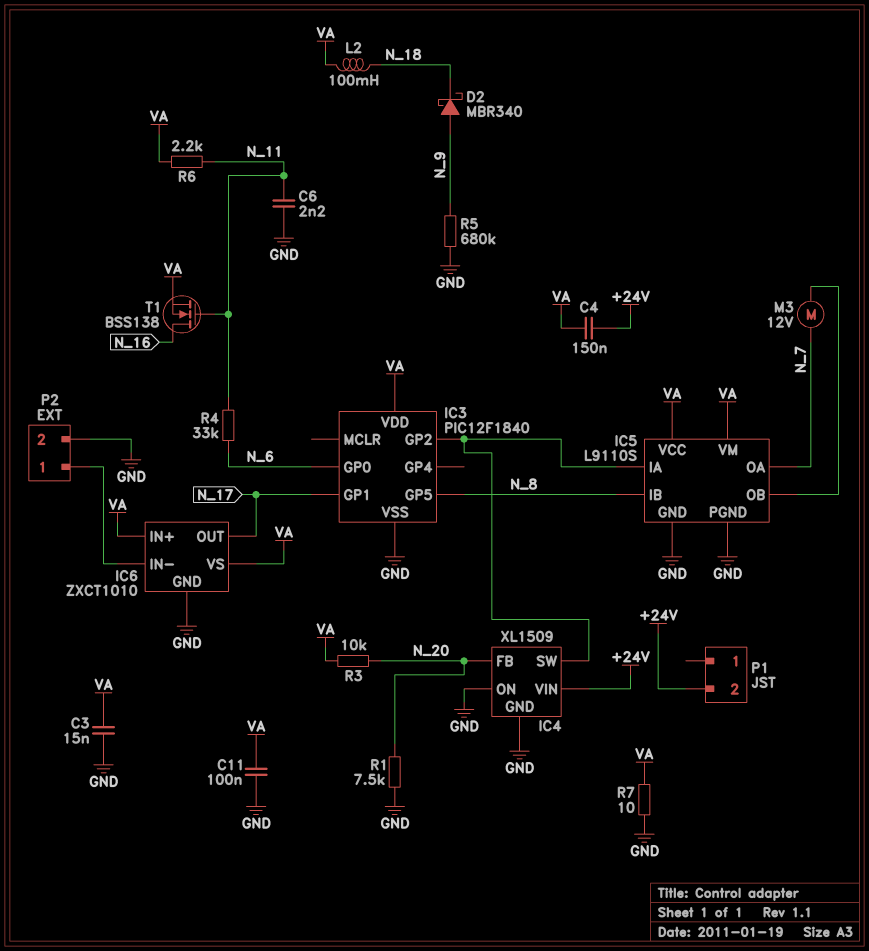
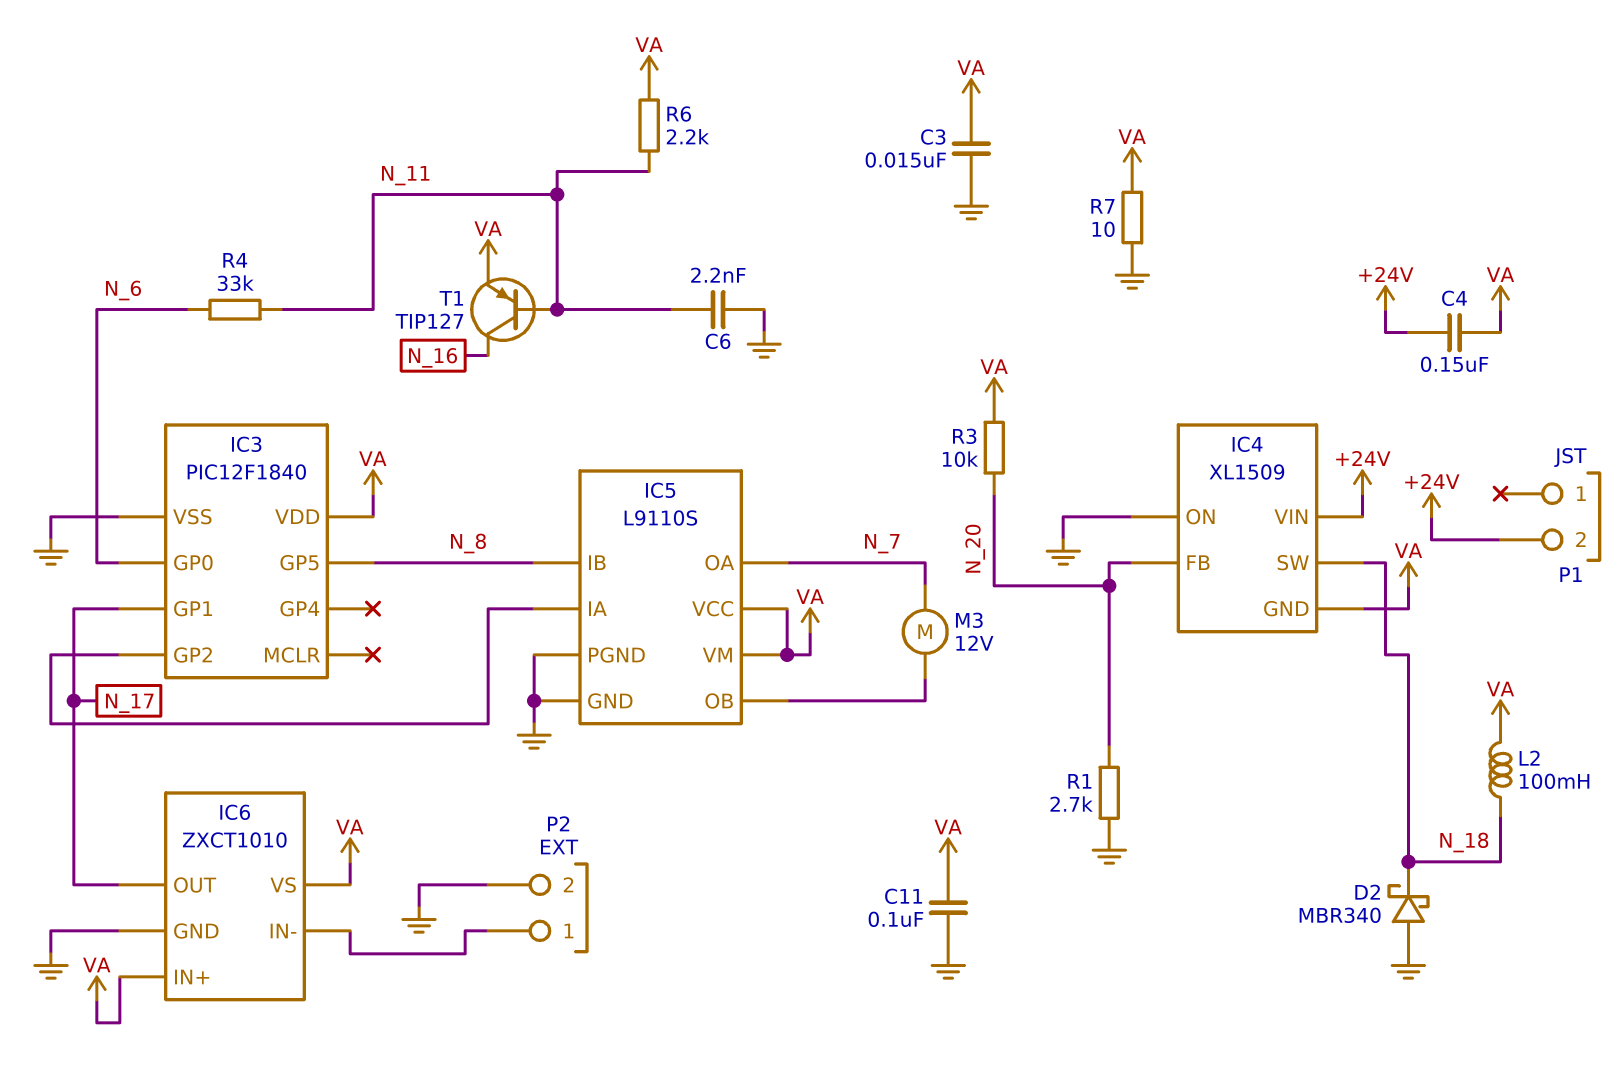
D2: schottky MBR340 (A N_9, K N_18) -> schottky MBR340 (A GND, K N_18)
IC4 pin GND: GND -> VA
IC4 pin SW: IC3/GP2 -> N_18
R1: 7.5k (GND, N_20) -> 2.7k (GND, N_20)
R5: 680k (GND, N_9) -> none
T1: NMOS BSS138 (G N_11, D N_16, S VA) -> PNP TIP127 (B N_11, C N_16, E VA)

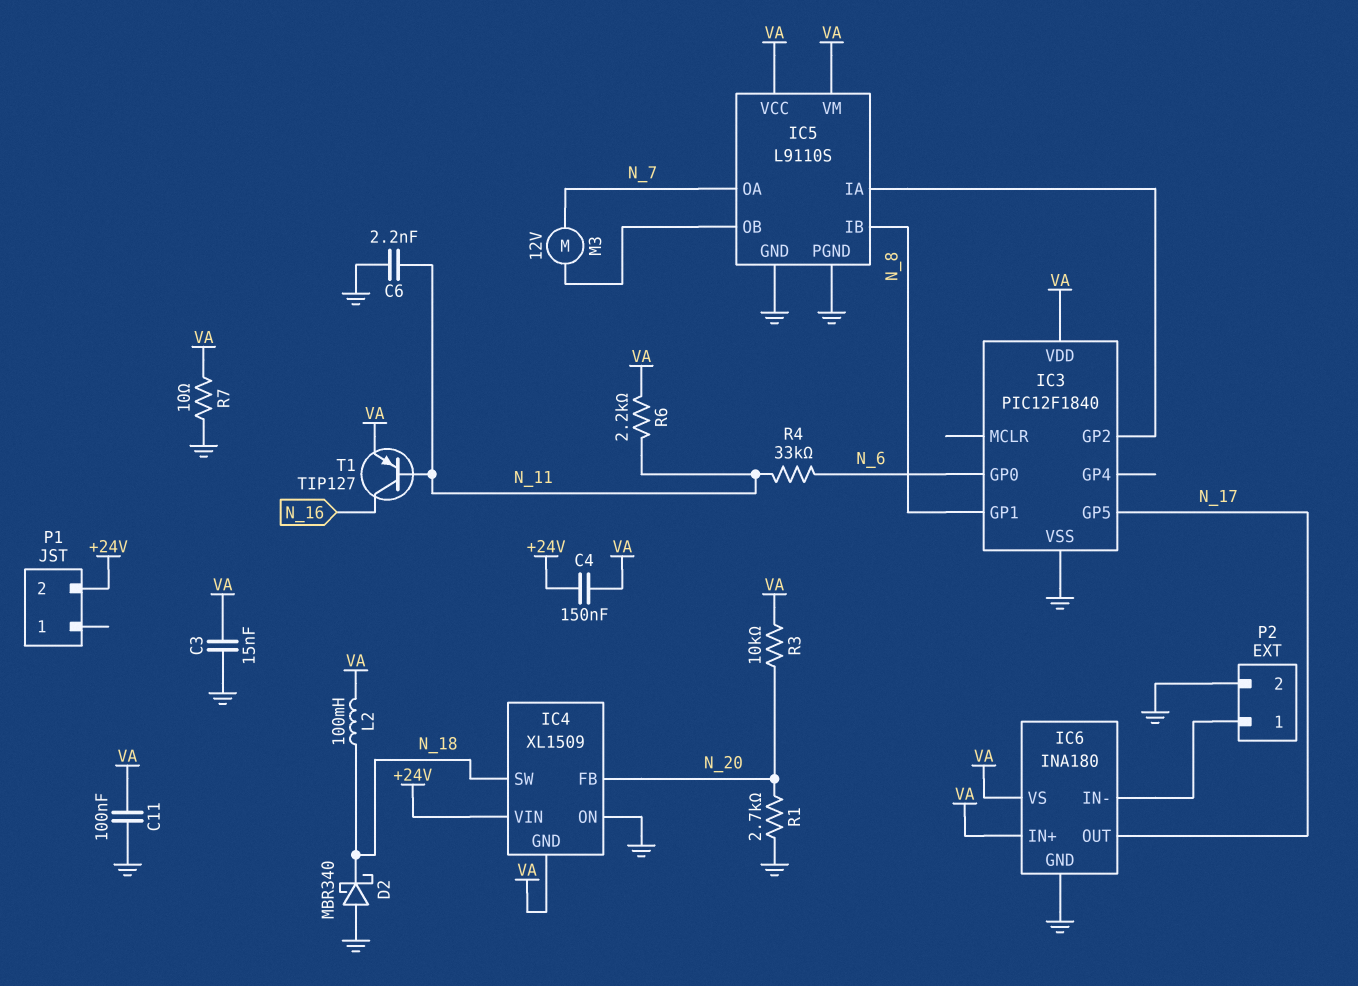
IC3 pin GP1: N_17 -> N_8
IC3 pin GP5: N_8 -> N_17
IC6: ZXCT1010 -> INA180

